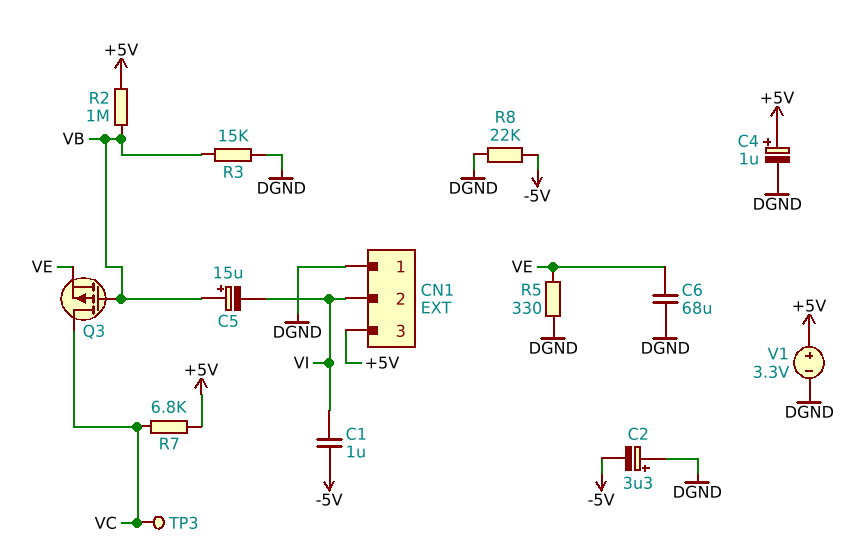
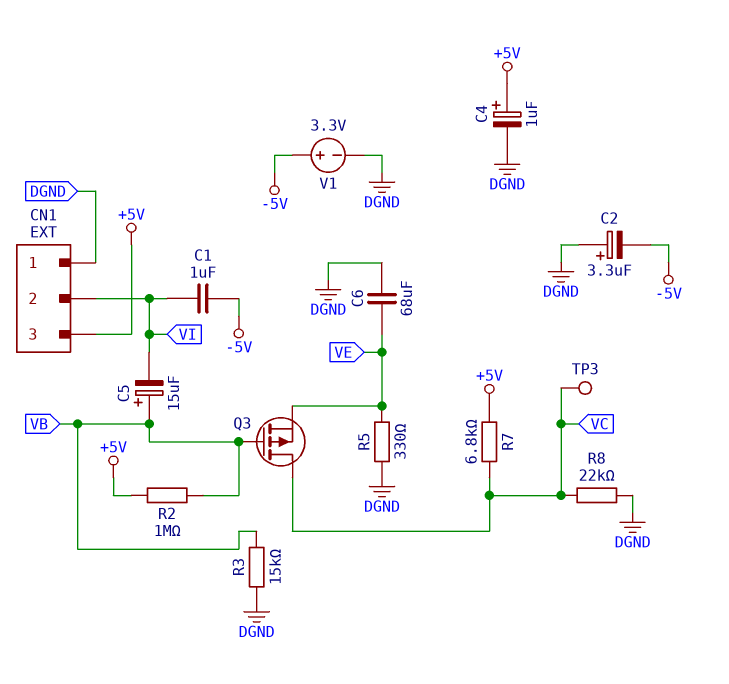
R8: 22k (-5V, DGND) -> 22k (DGND, VC)
V1: 3.3V (plus +5V, minus DGND) -> 3.3V (plus -5V, minus DGND)

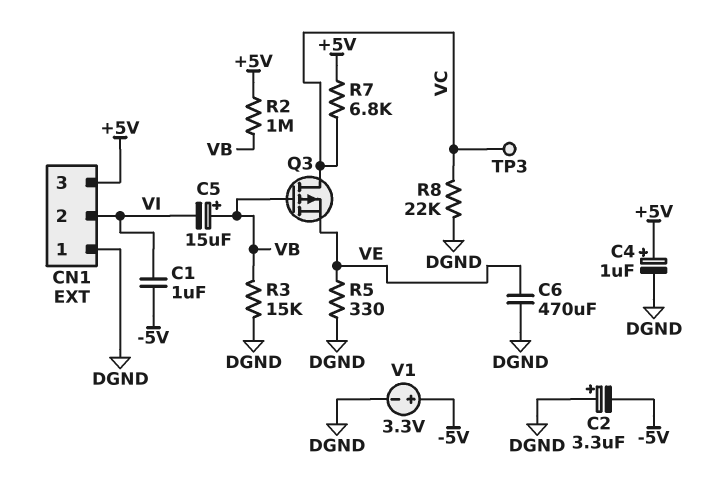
C6: 68uF (DGND, VE) -> 470uF (DGND, VE)

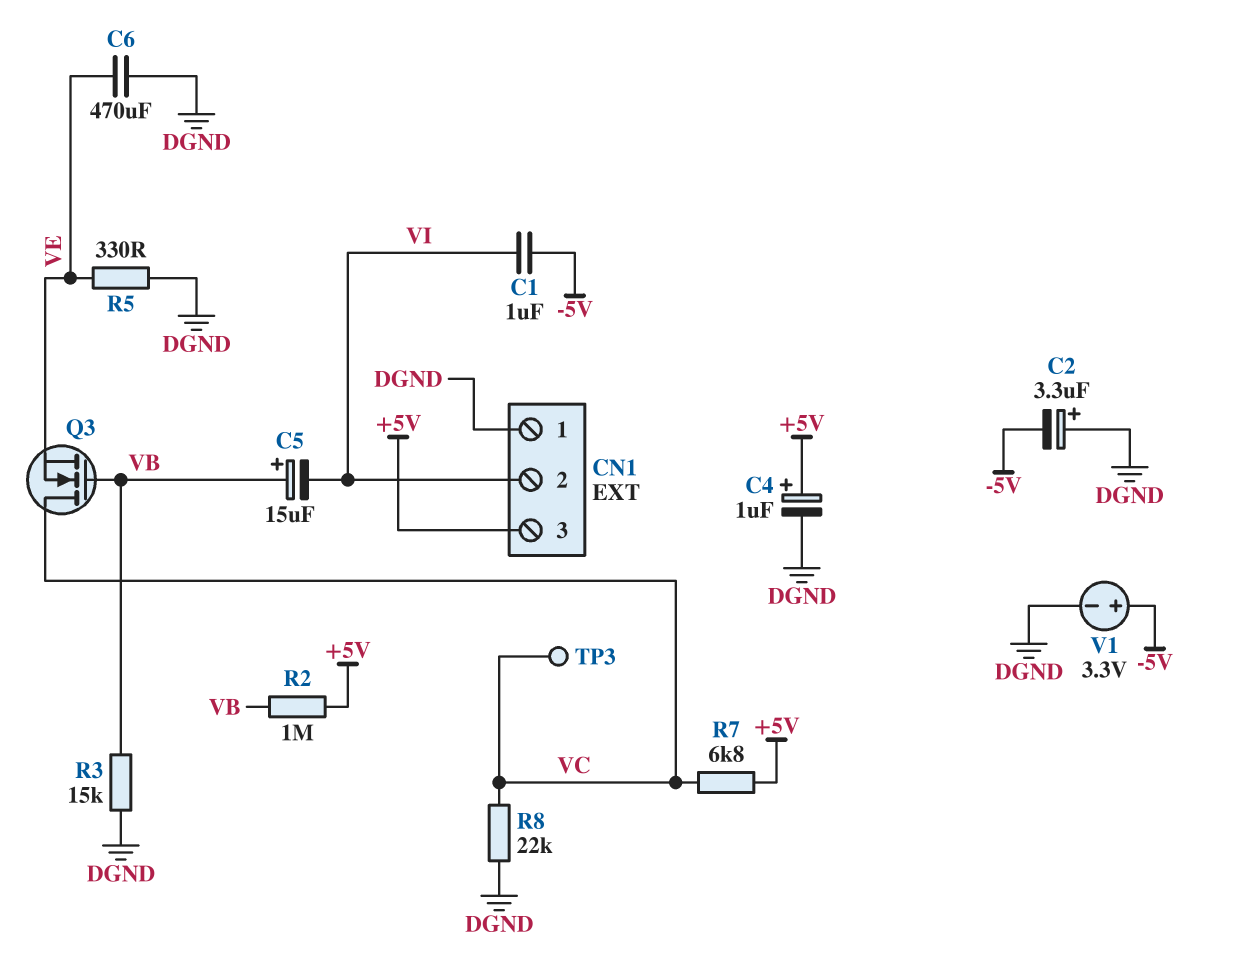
Q3: PMOS (G VB, D VC, S VE) -> NMOS (G VB, D VC, S VE)

